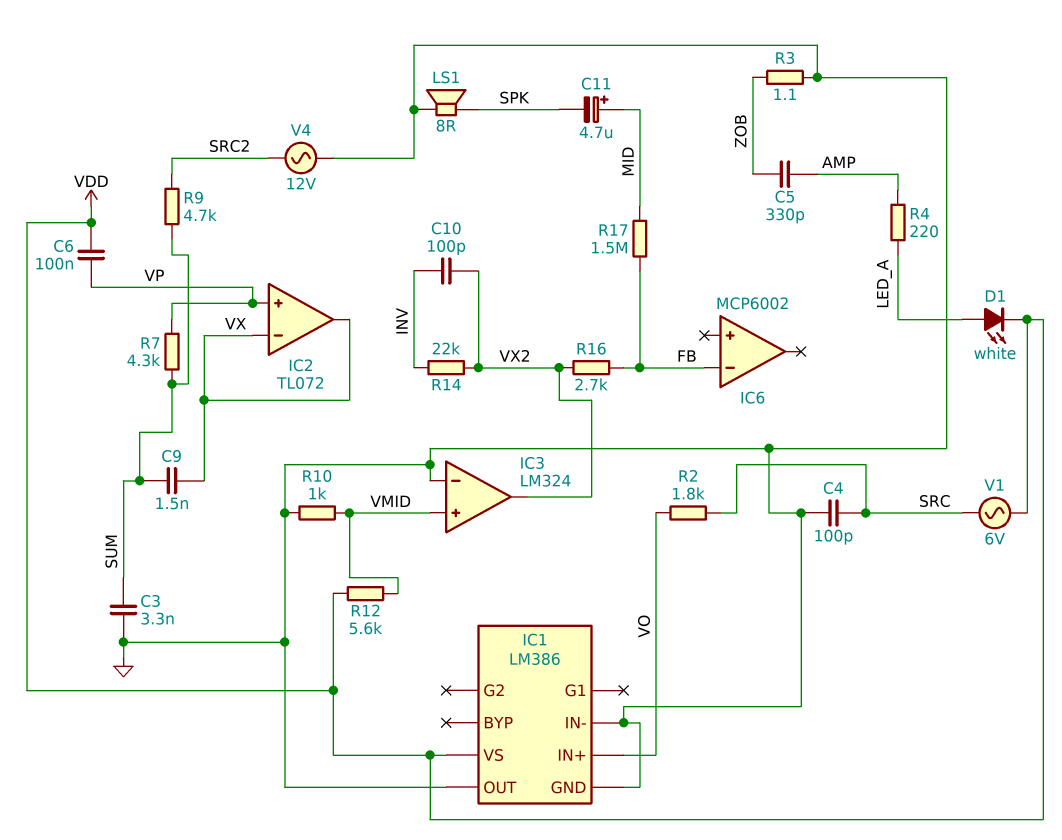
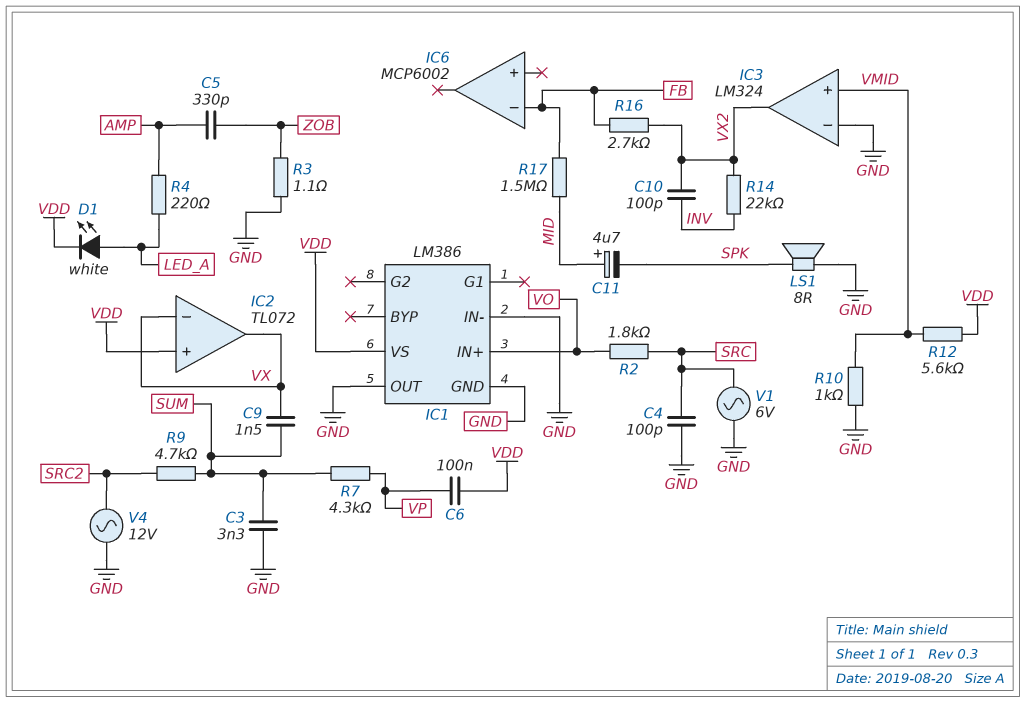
IC2 pin in+: VP -> VDD
V1: AC 6V (SRC, VDD) -> AC 6V (GND, SRC)

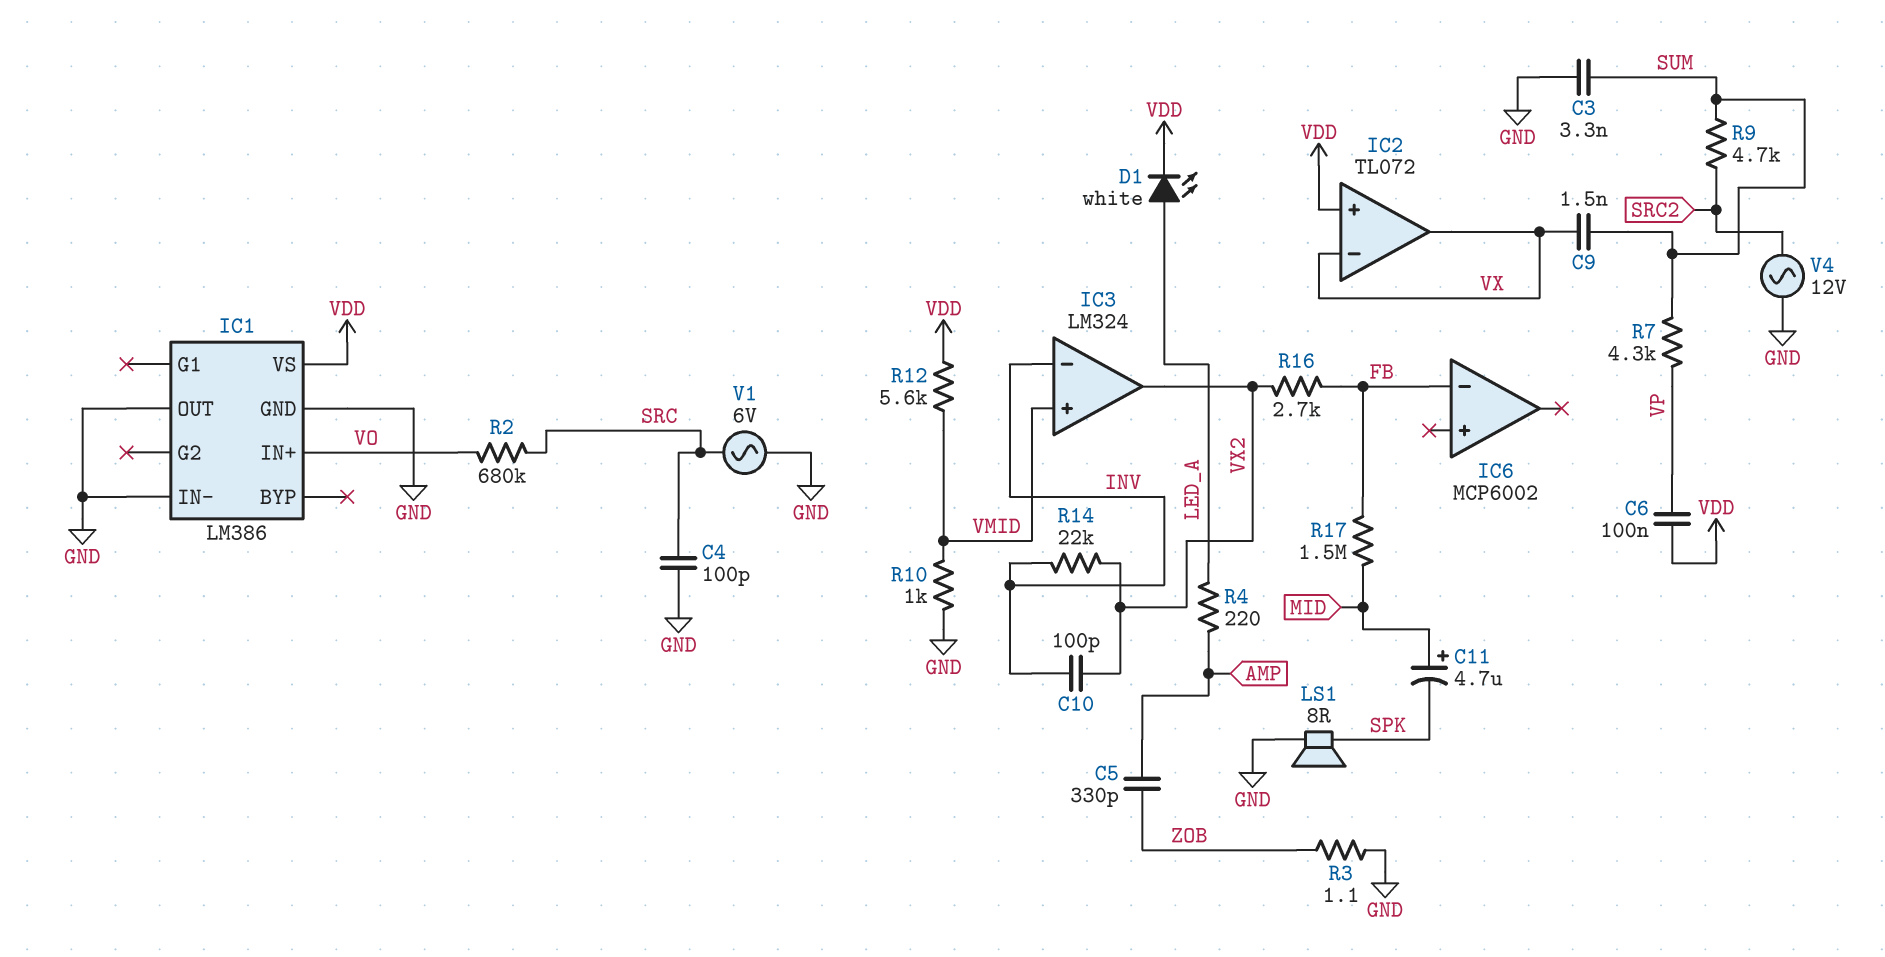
IC3 pin in-: GND -> INV
R2: 1.8k (SRC, VO) -> 680k (SRC, VO)

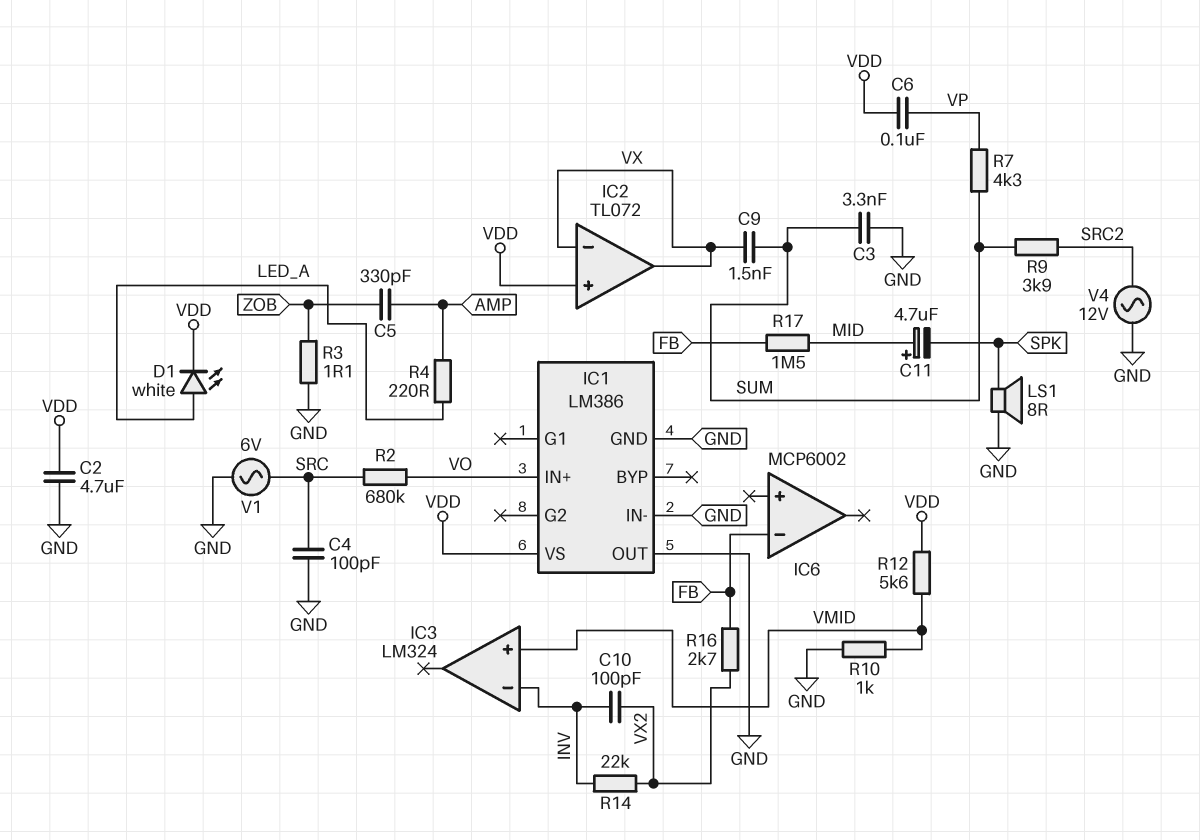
C2: none -> 4.7uF (GND, VDD)
IC3 pin out: VX2 -> none
R9: 4.7k (SRC2, SUM) -> 3.9k (SRC2, SUM)

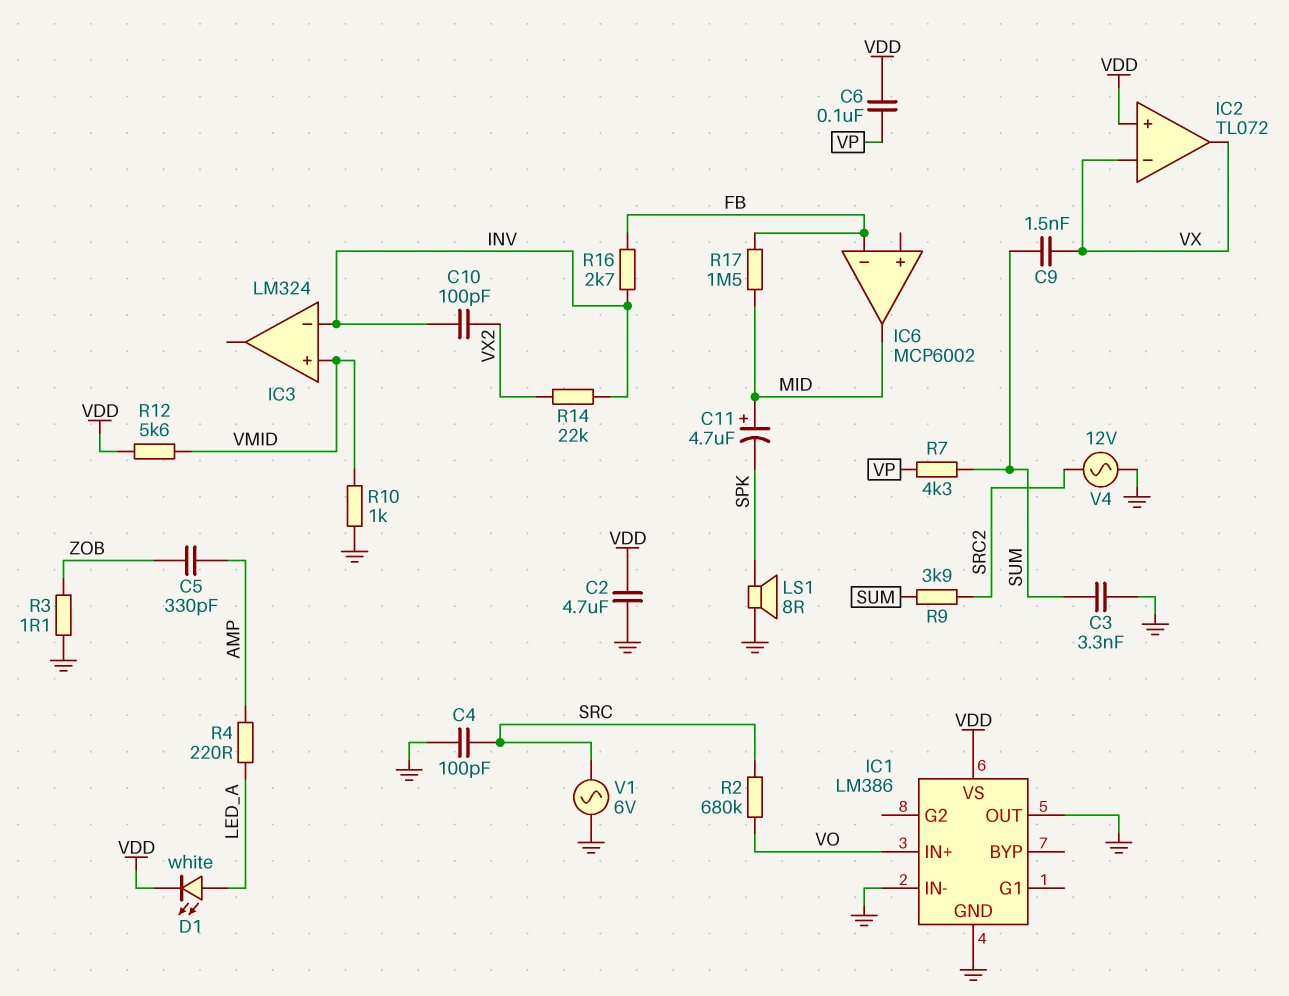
IC6 pin out: none -> MID
R16: 2.7k (FB, VX2) -> 2.7k (FB, INV)

